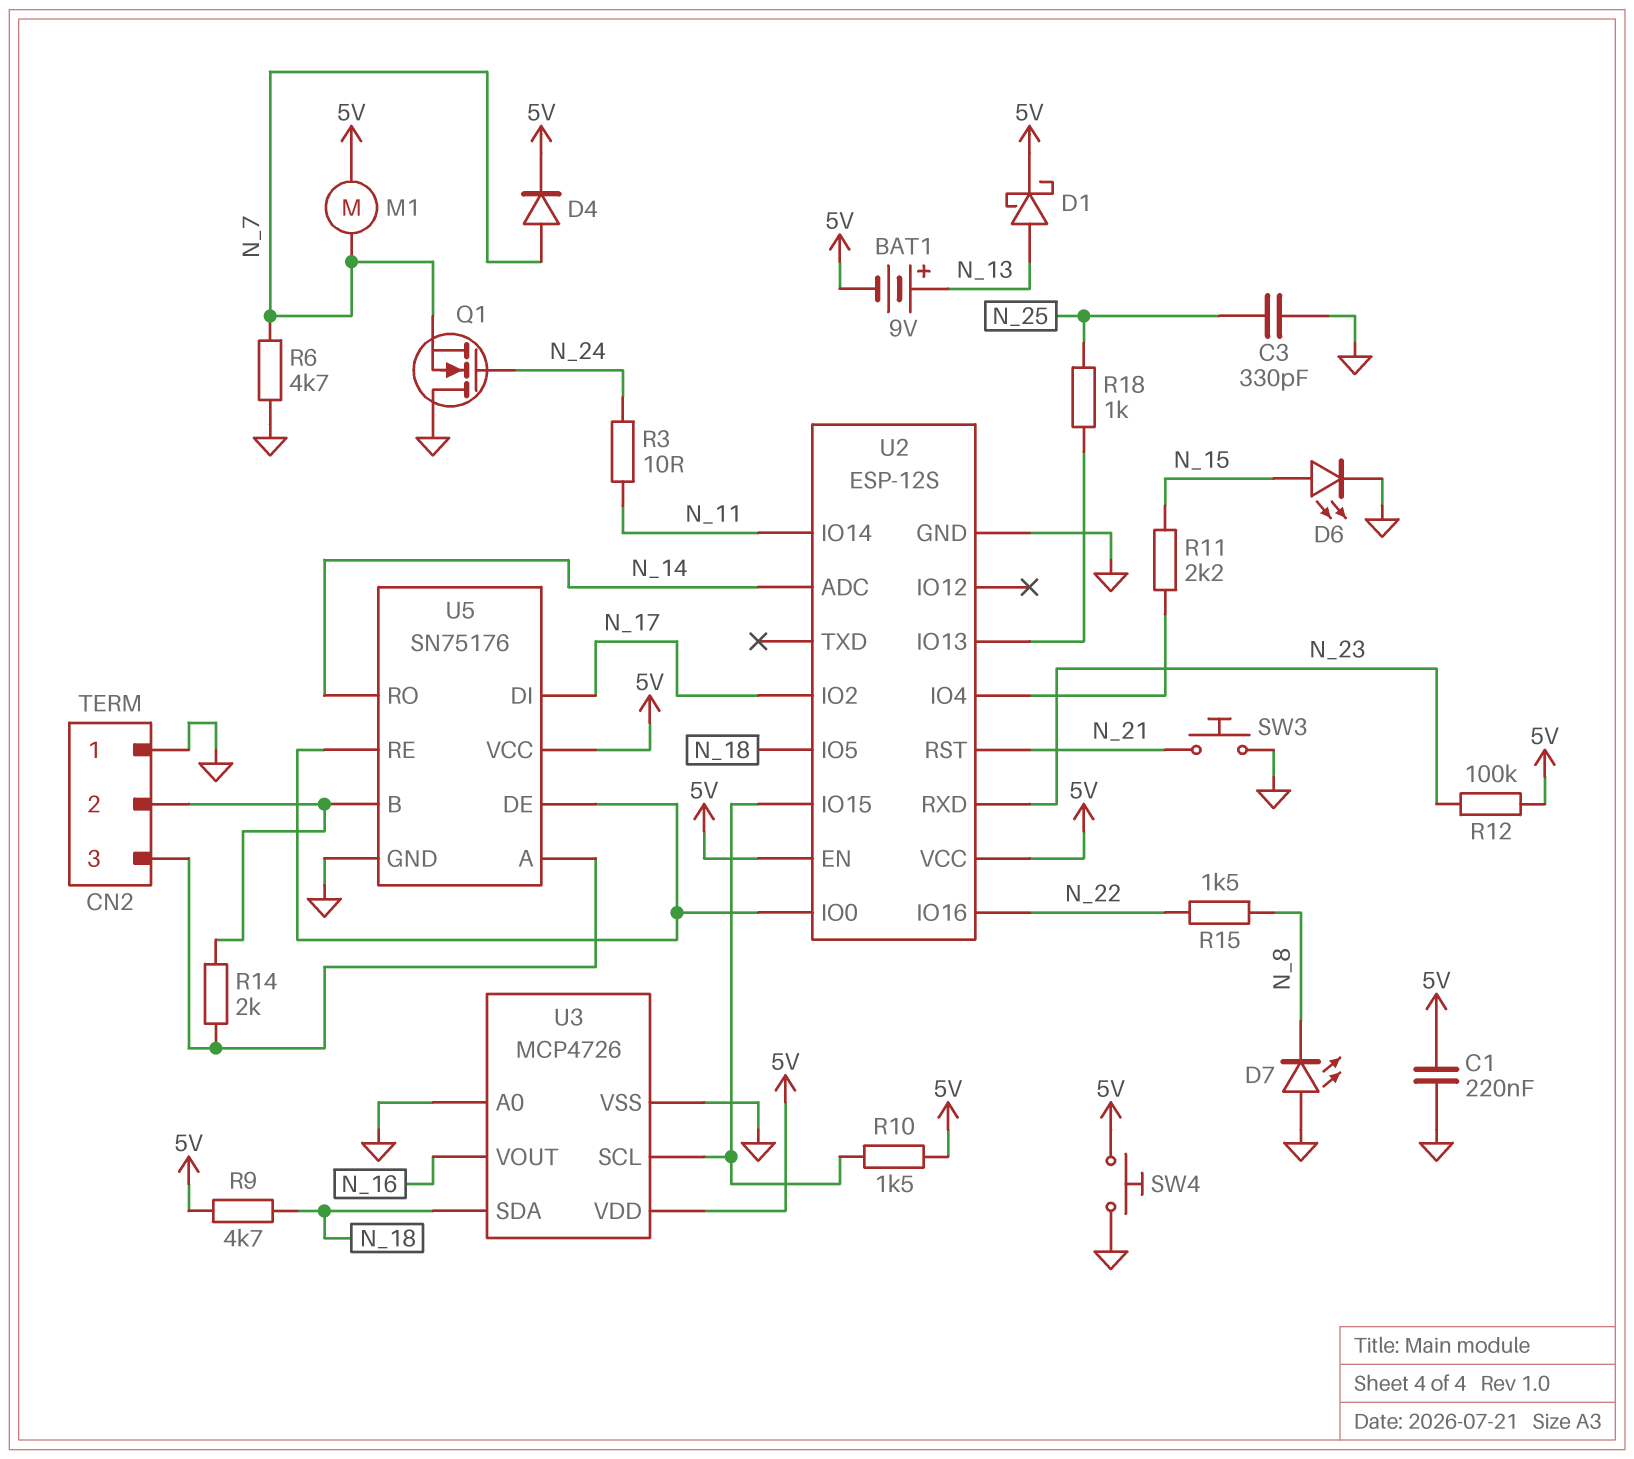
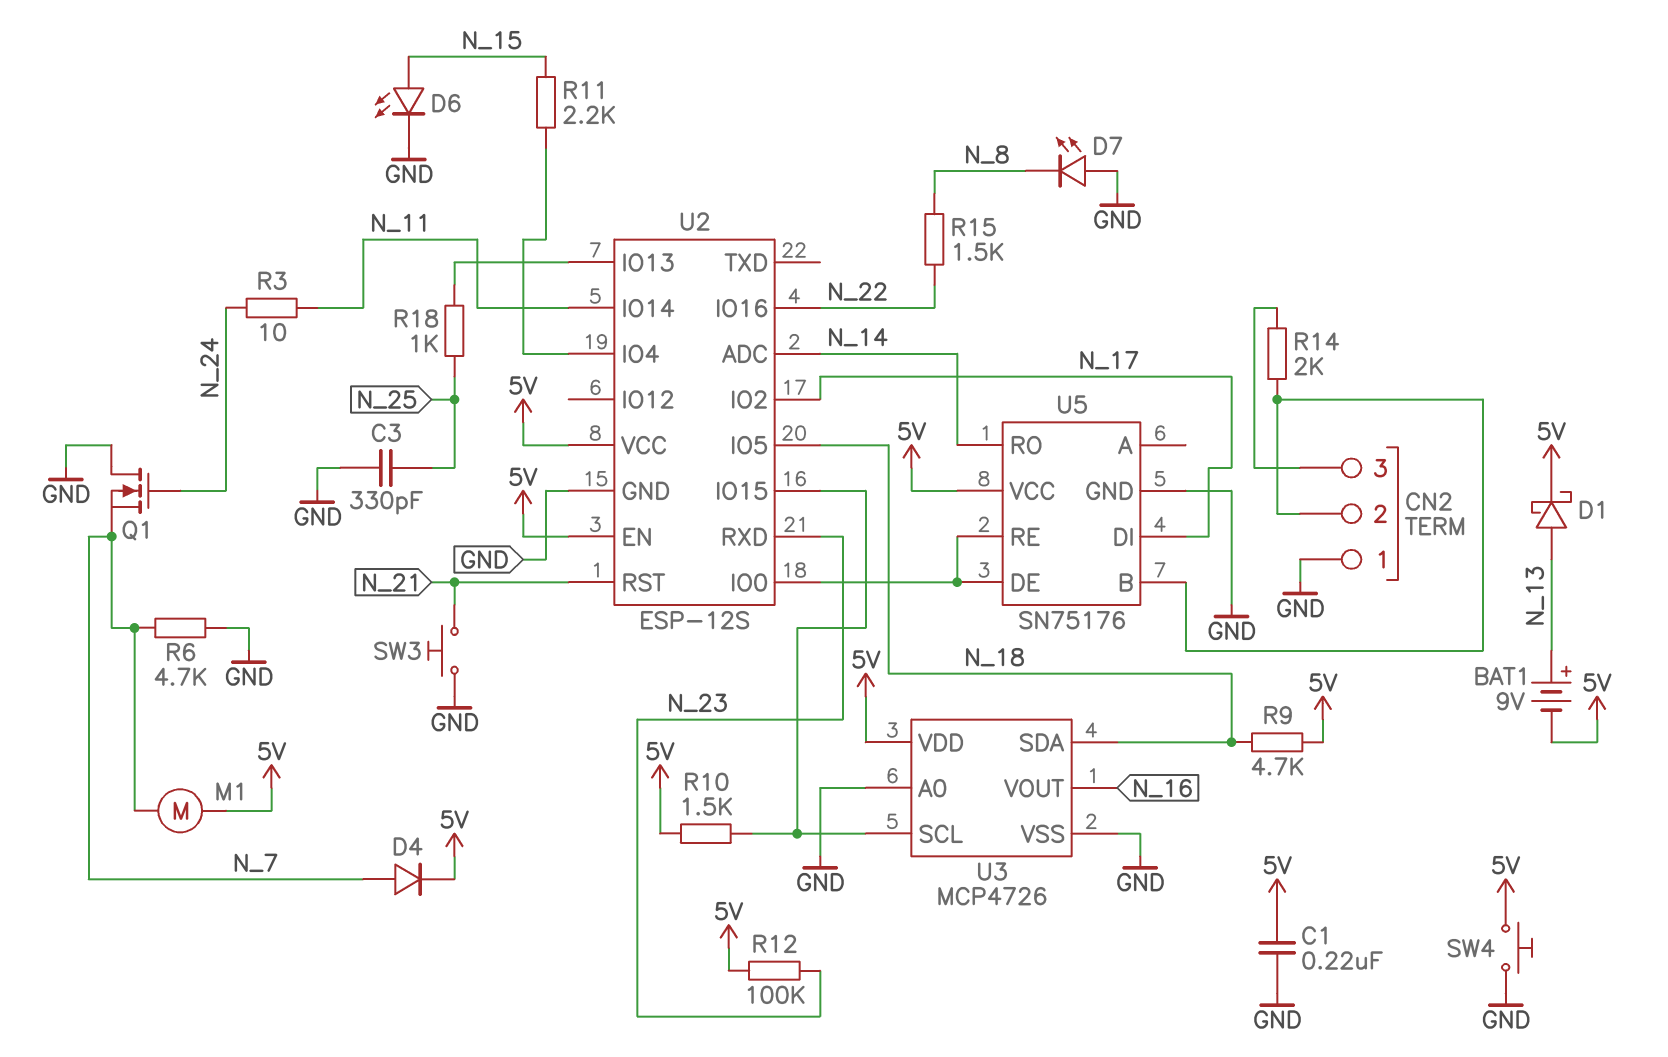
U5 pin A: CN2/3 -> none

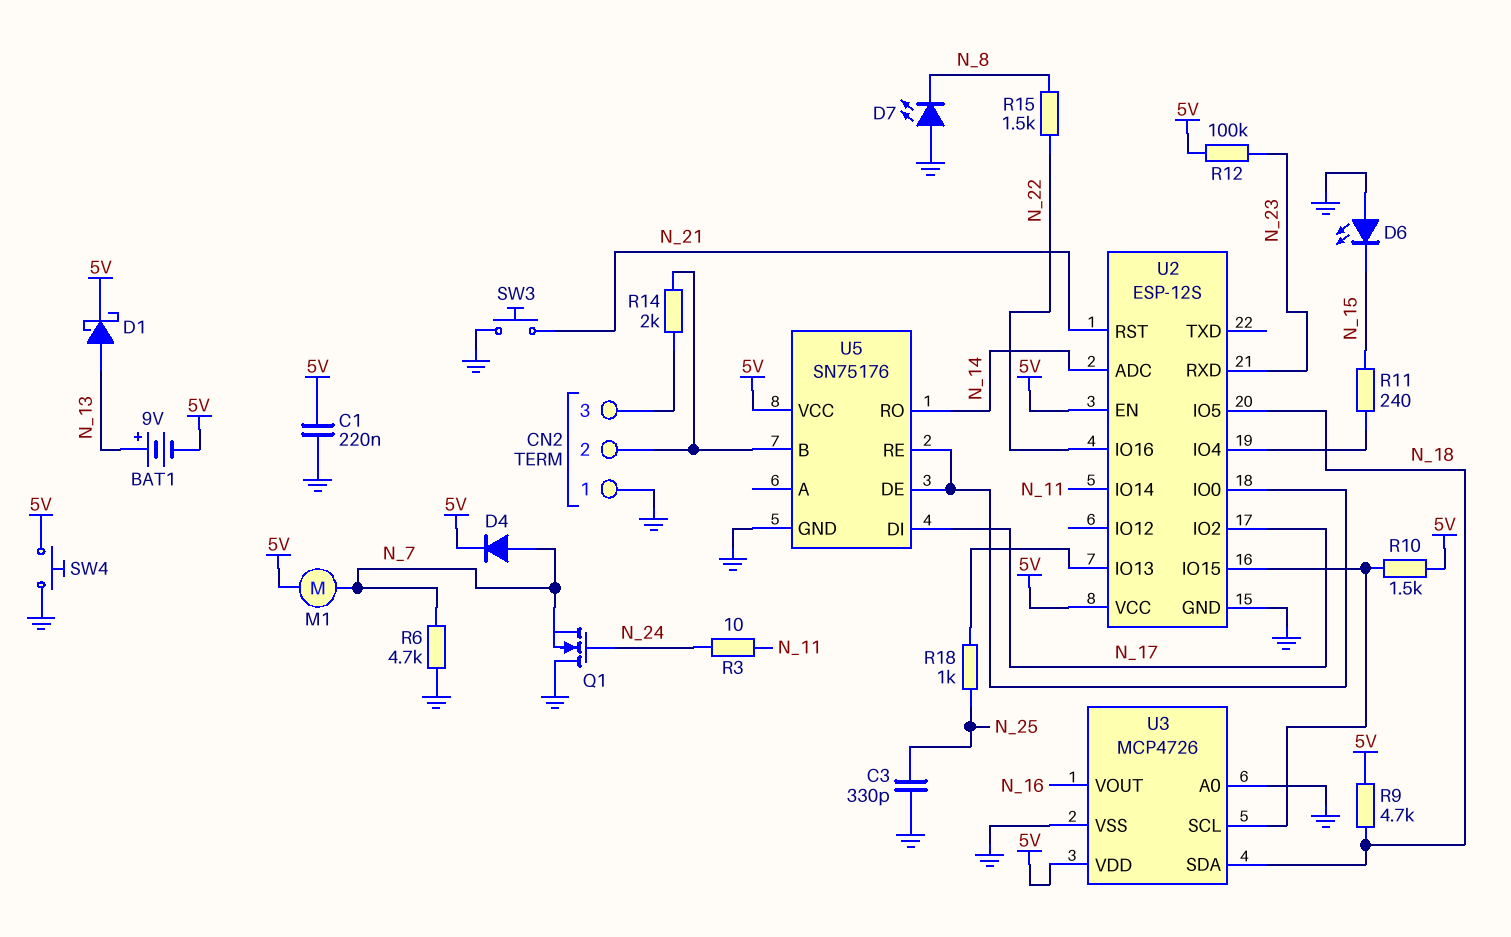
D6: LED (A N_15, K GND) -> LED (A GND, K N_15)
R11: 2.2k (N_15, U2/IO4) -> 240 (N_15, U2/IO4)

